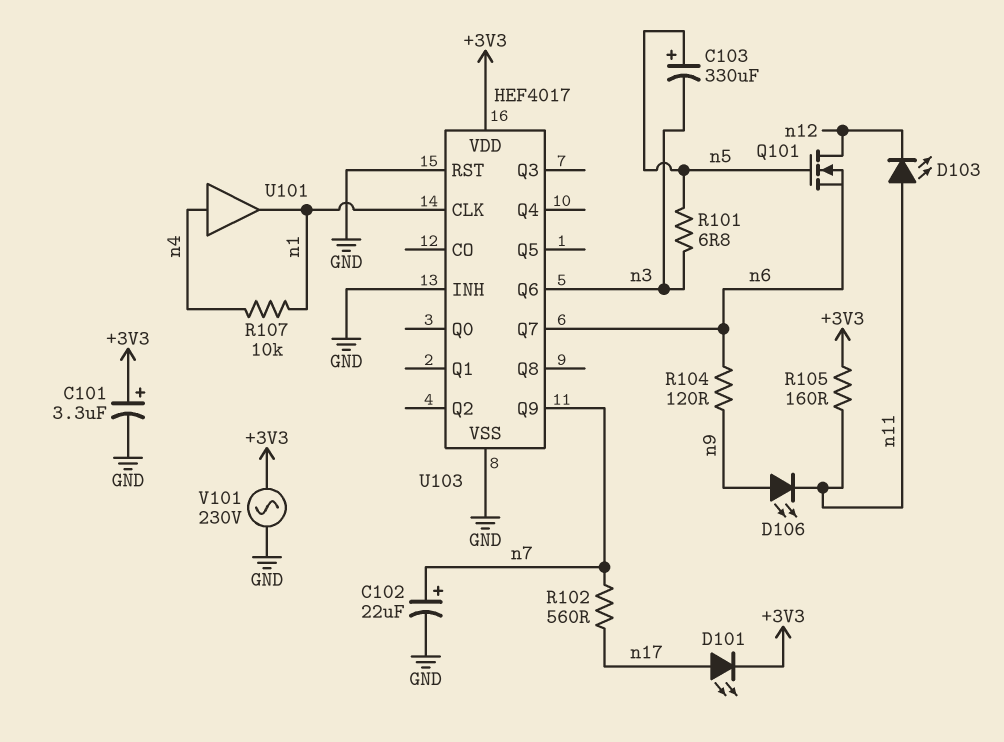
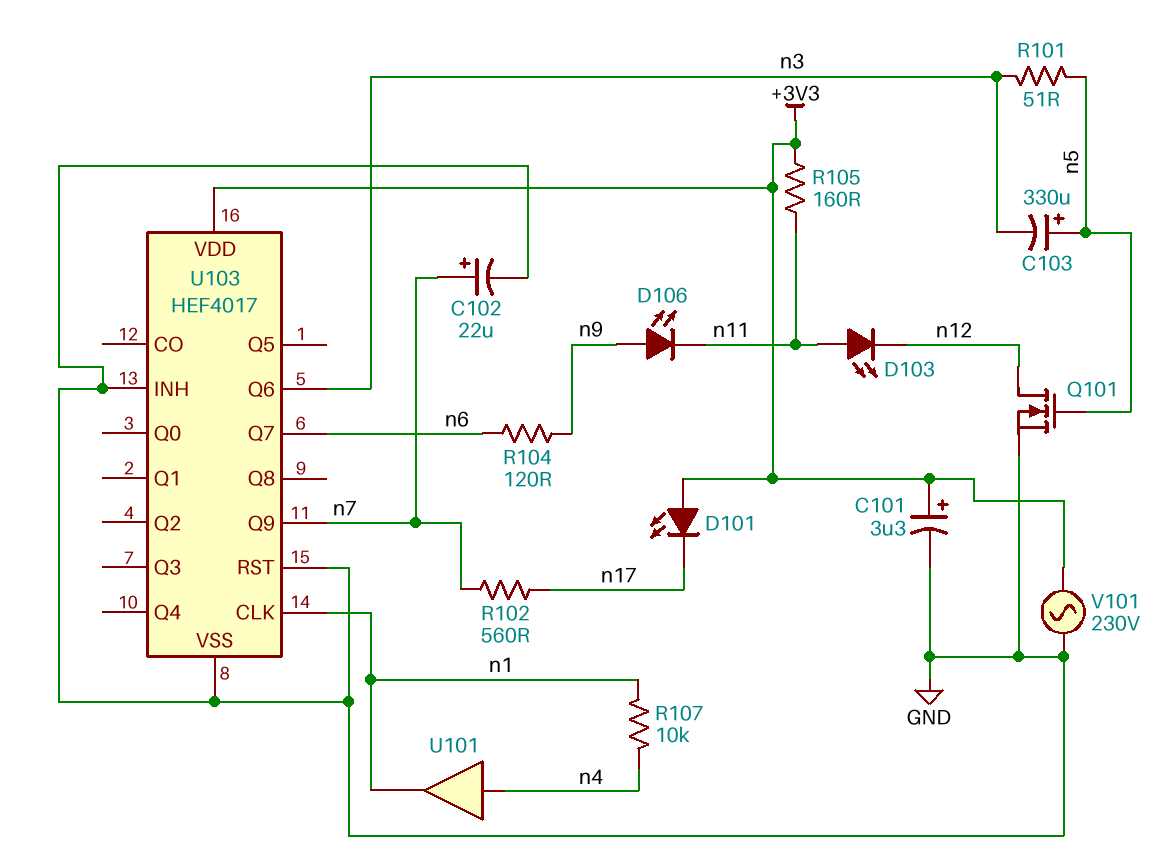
D101: LED (A n17, K +3V3) -> LED (A +3V3, K n17)
Q101: NMOS (G n5, D n12, S n6) -> NMOS (G n5, D n12, S GND)
R101: 6.8 (n3, n5) -> 51 (n3, n5)

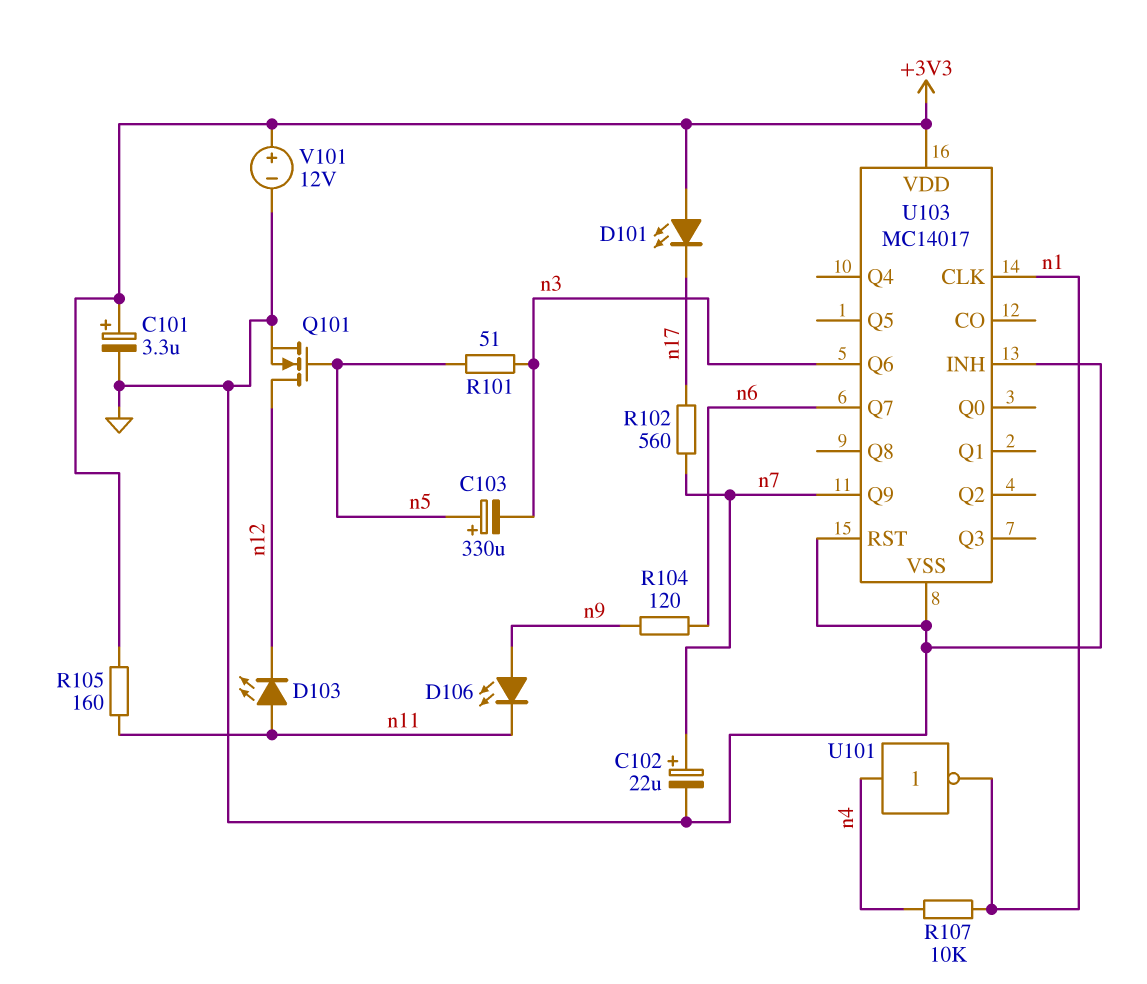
U101: buffer (in n4, out n1) -> NOT (in n4, out n1)
U103: HEF4017 -> MC14017
V101: AC 230V (+3V3, GND) -> 12V (plus +3V3, minus GND)

